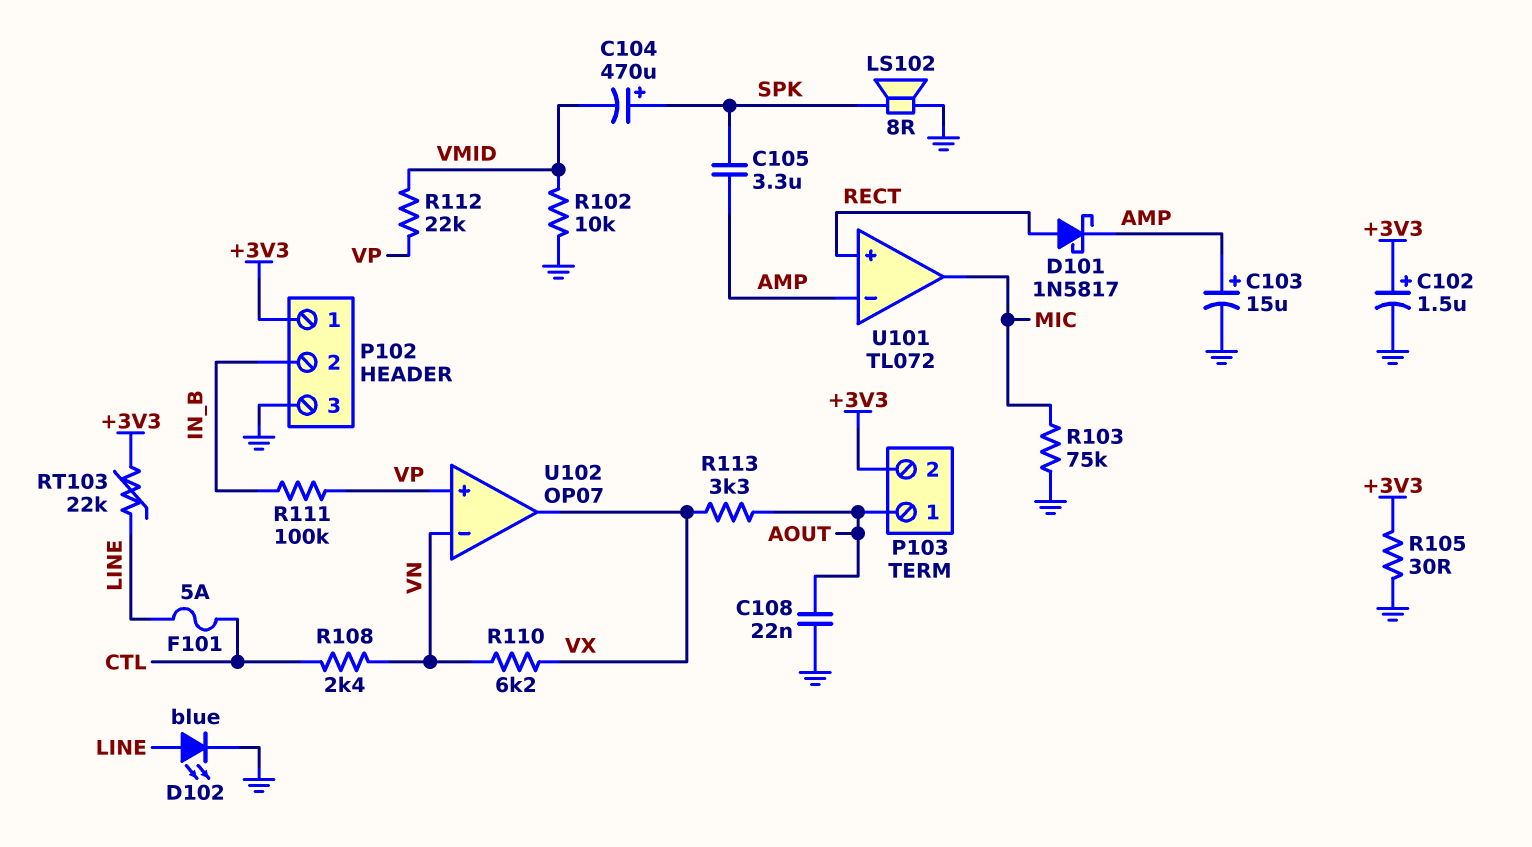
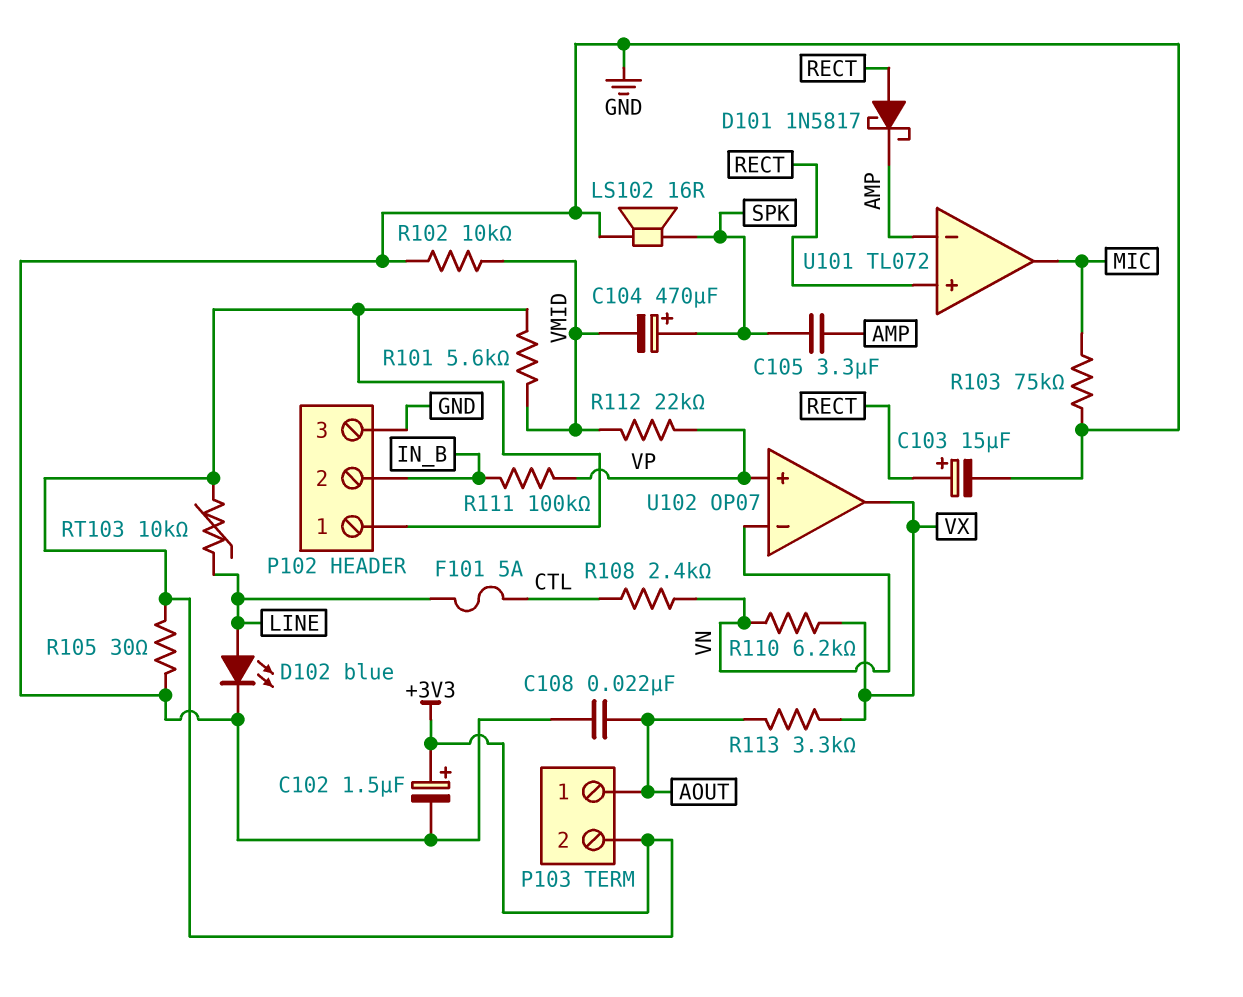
C103: 15uF (plus AMP, minus GND) -> 15uF (plus RECT, minus GND)
LS102: speaker 8R (GND, SPK) -> speaker 16R (GND, SPK)
R101: none -> 5.6k (+3V3, VMID)
RT103: 22k (+3V3, LINE) -> 10k (+3V3, LINE)

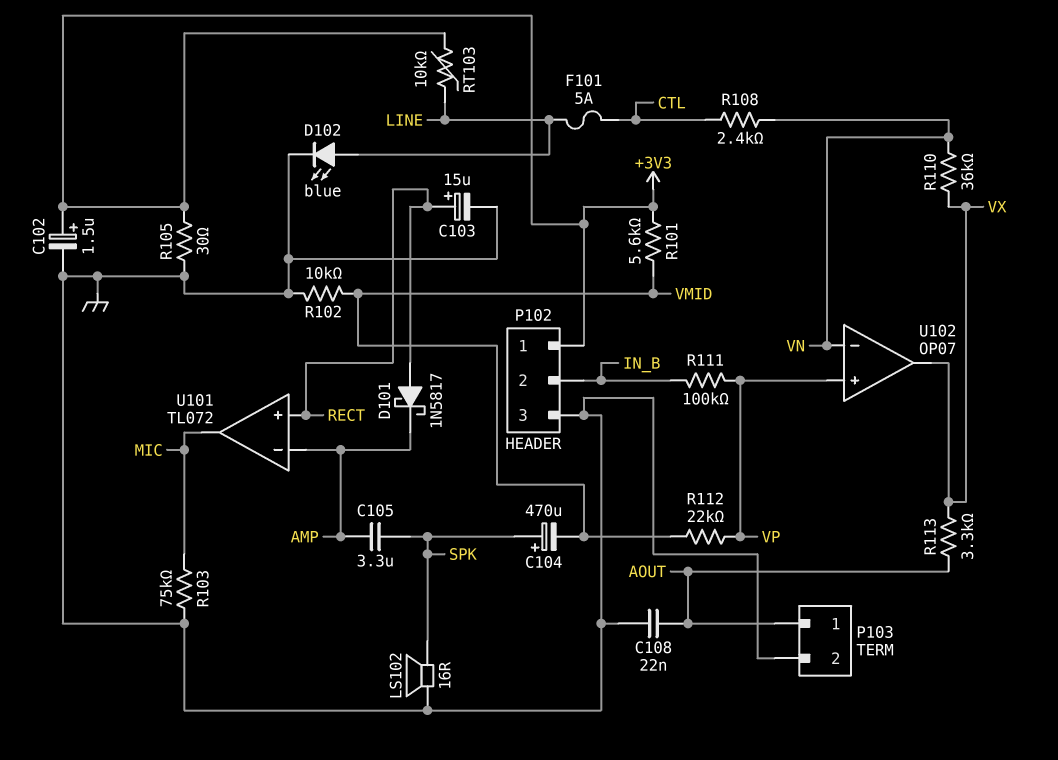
P103 pin 2: +3V3 -> GND
R110: 6.2k (VN, VX) -> 36k (VN, VX)

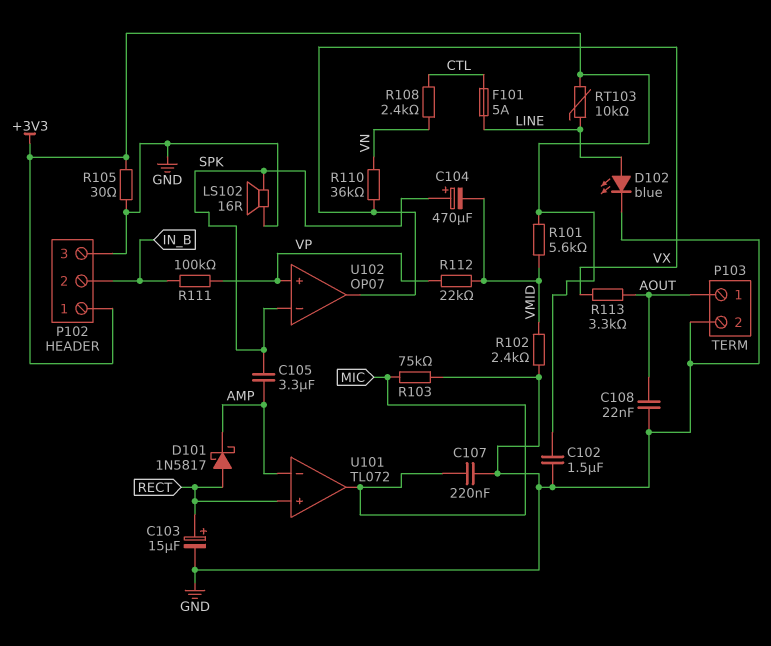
C102: 1.5uF (plus +3V3, minus GND) -> 1.5uF (+3V3, GND)
C107: none -> 220nF (GND, MIC)
R102: 10k (GND, VMID) -> 2.4k (GND, VMID)
U102 pin in-: VN -> SPK

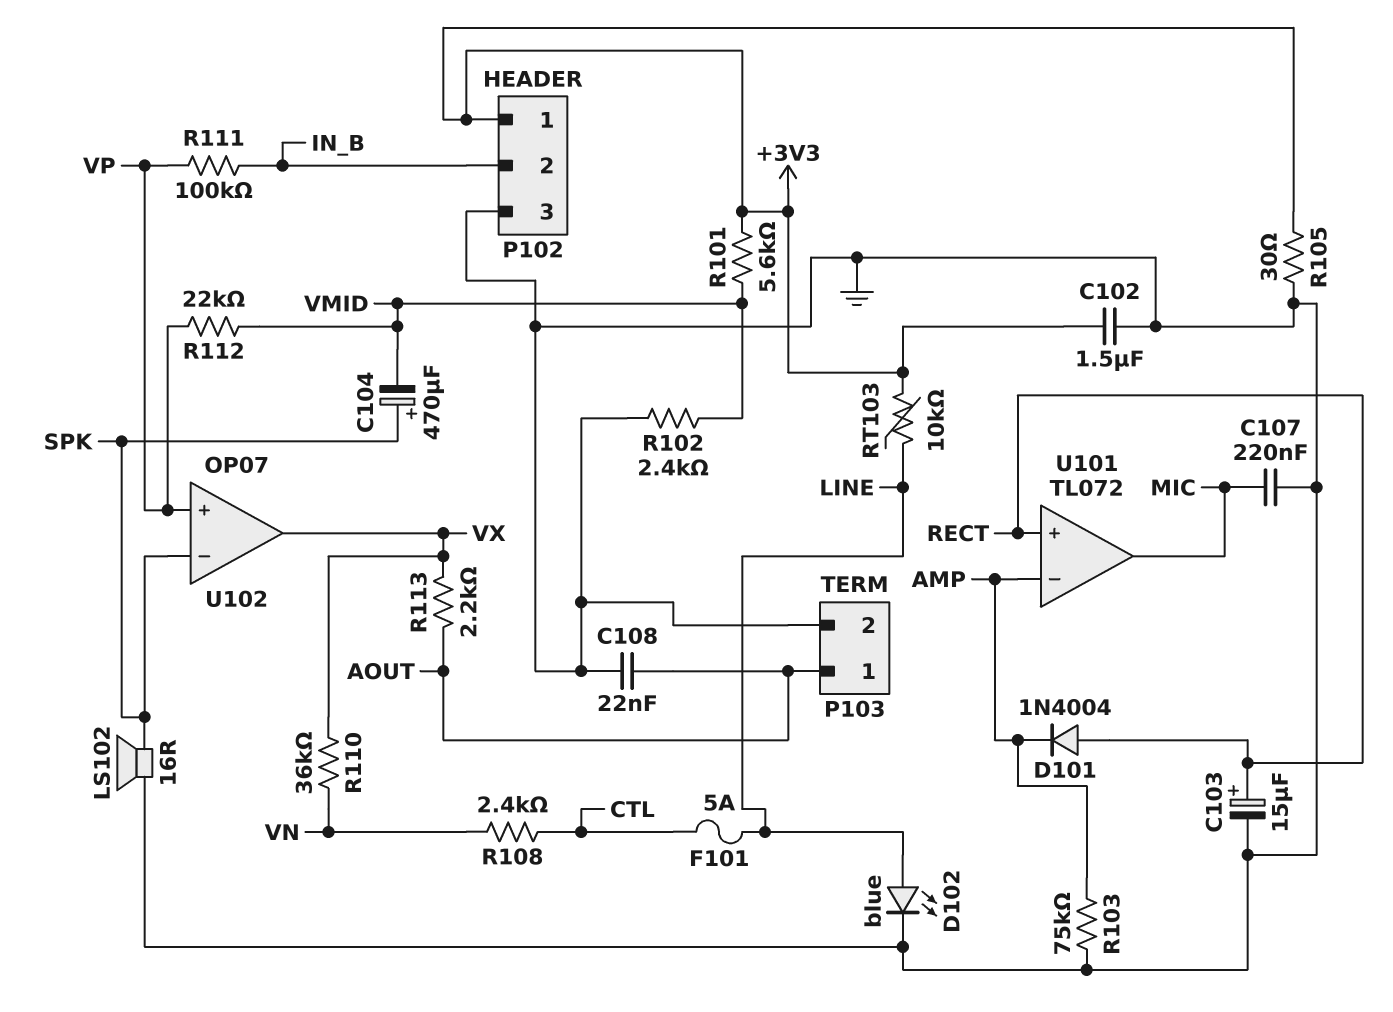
C105: 3.3uF (AMP, SPK) -> none
D101: schottky 1N5817 (A RECT, K AMP) -> diode 1N4004 (A RECT, K AMP)
R103: 75k (GND, MIC) -> 75k (AMP, GND)
R113: 3.3k (AOUT, VX) -> 2.2k (AOUT, VX)

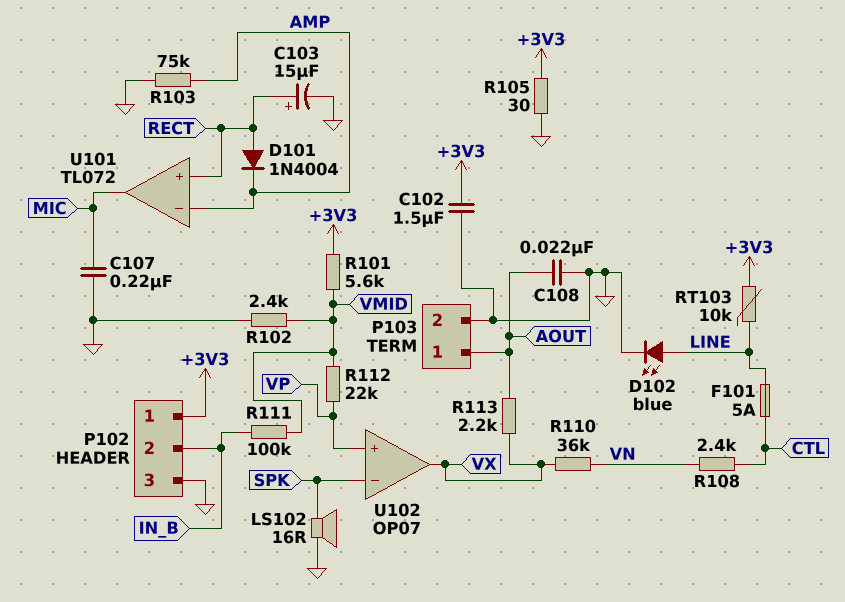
C104: 470uF (plus SPK, minus VMID) -> none
R111: 100k (IN_B, VP) -> 100k (IN_B, VMID)

